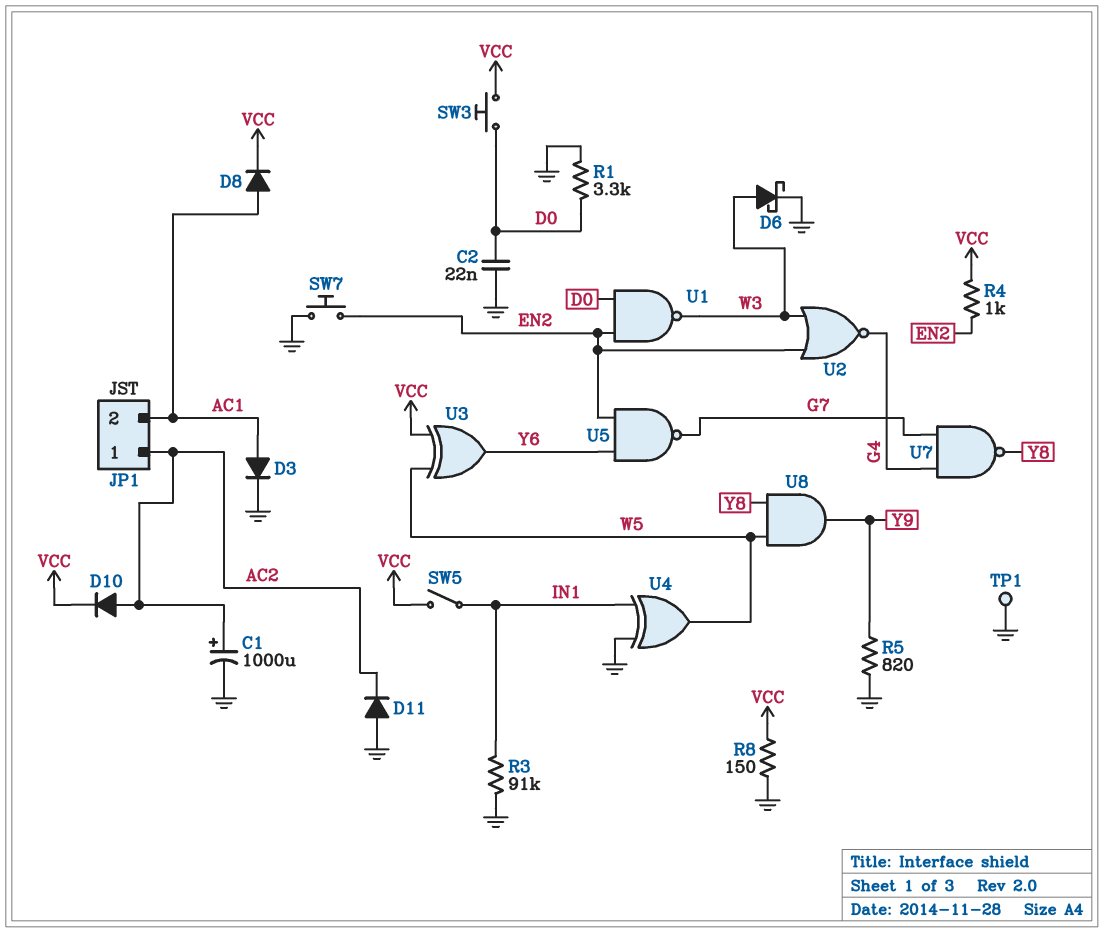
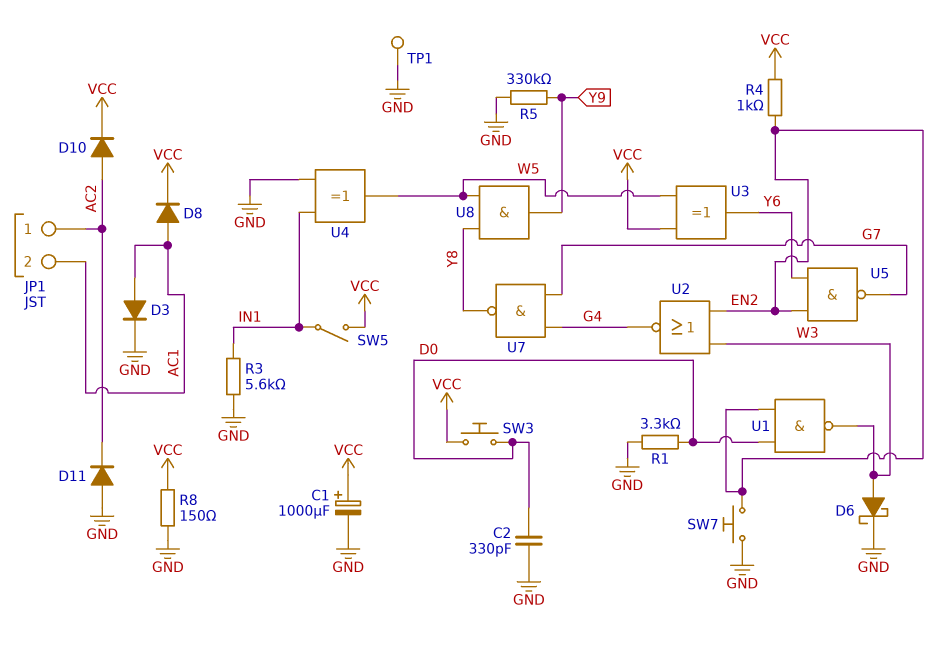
C1: 1000uF (plus AC2, minus GND) -> 1000uF (plus VCC, minus GND)
C2: 22nF (D0, GND) -> 330pF (D0, GND)
R3: 91k (GND, IN1) -> 5.6k (GND, IN1)
R5: 820 (GND, Y9) -> 330k (GND, Y9)

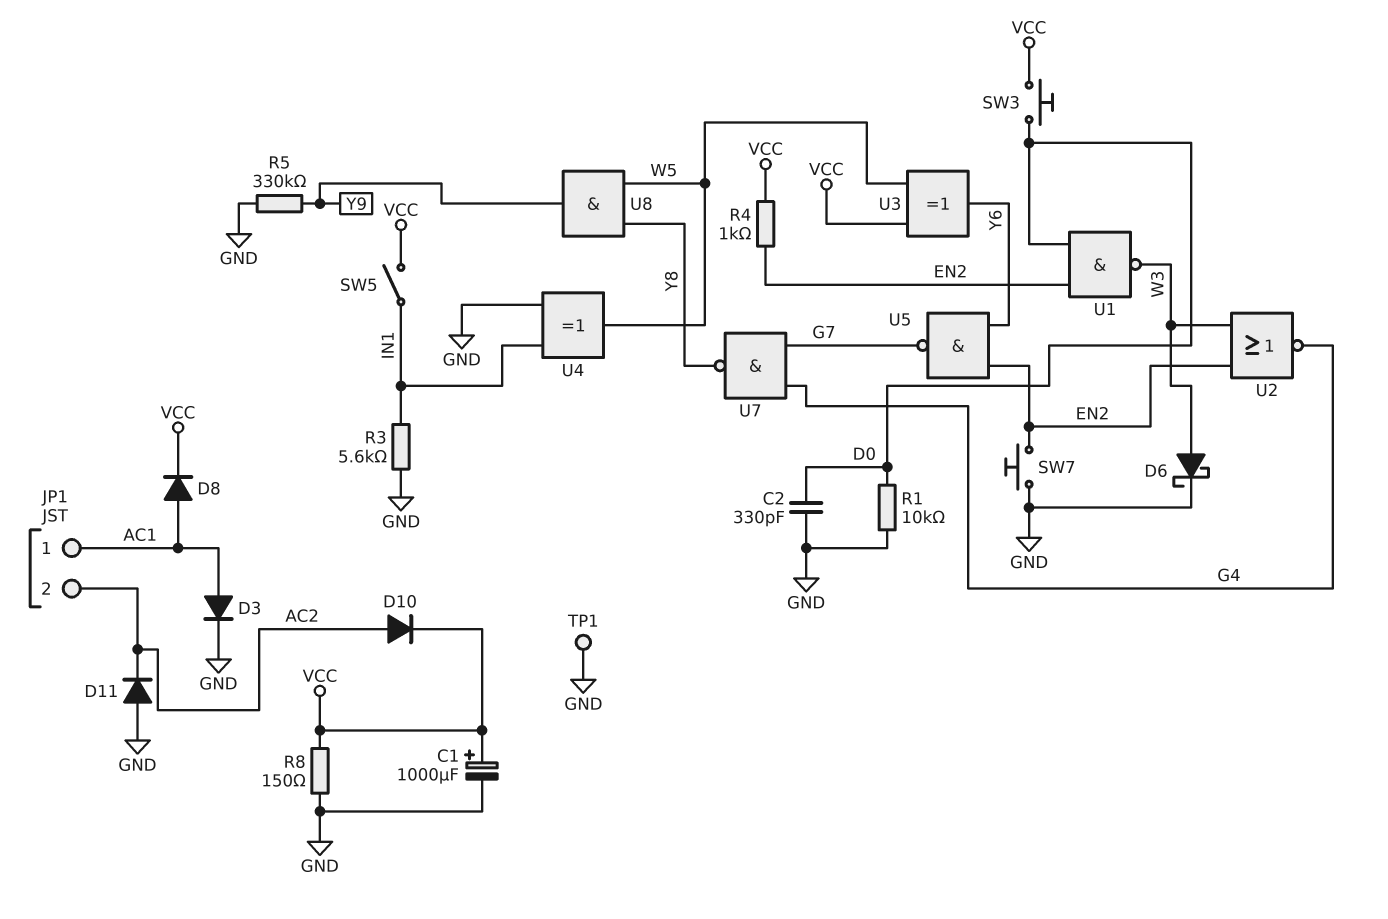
JP1 pin 1: AC2 -> AC1
JP1 pin 2: AC1 -> AC2
R1: 3.3k (D0, GND) -> 10k (D0, GND)

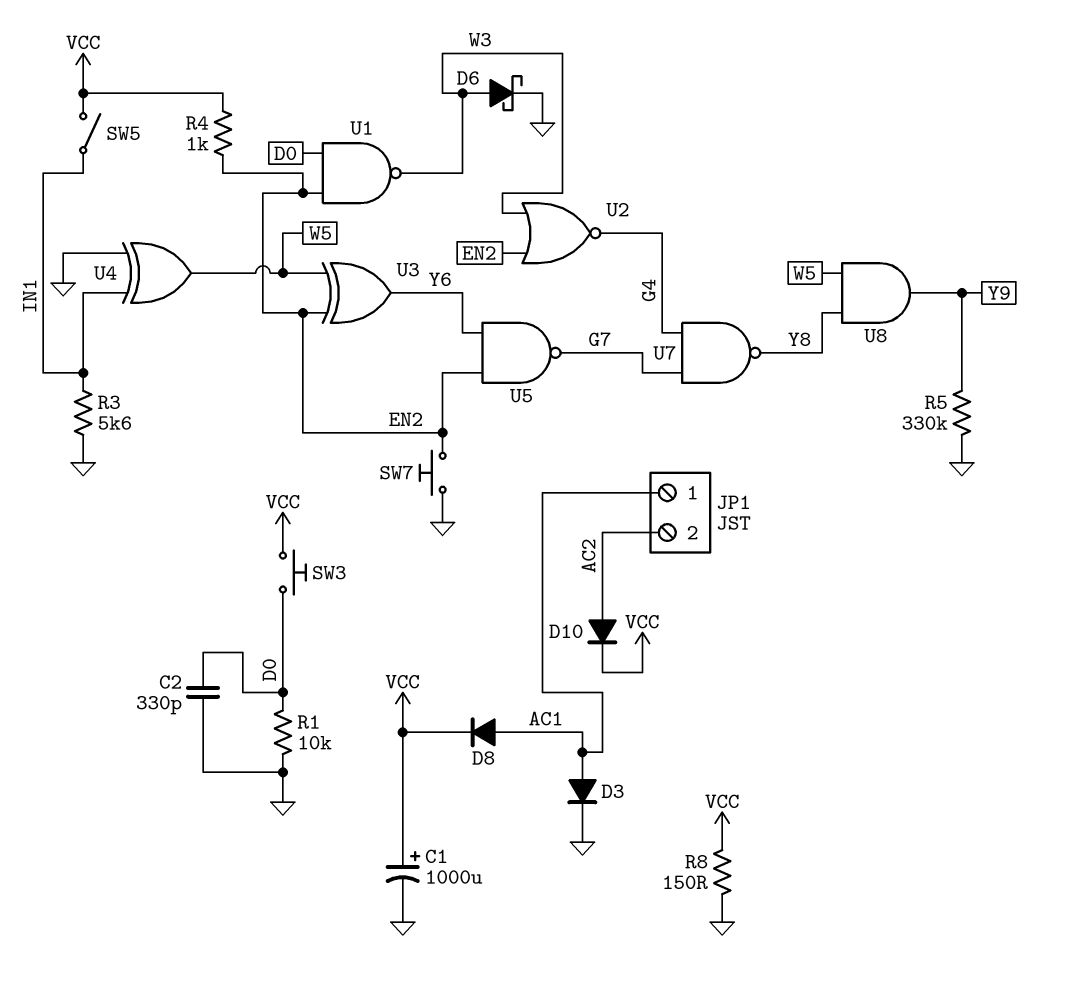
D11: diode (A GND, K AC2) -> none
TP1: test point (GND) -> none
U3: XOR (in VCC, in W5, out Y6) -> XOR (in EN2, in W5, out Y6)

